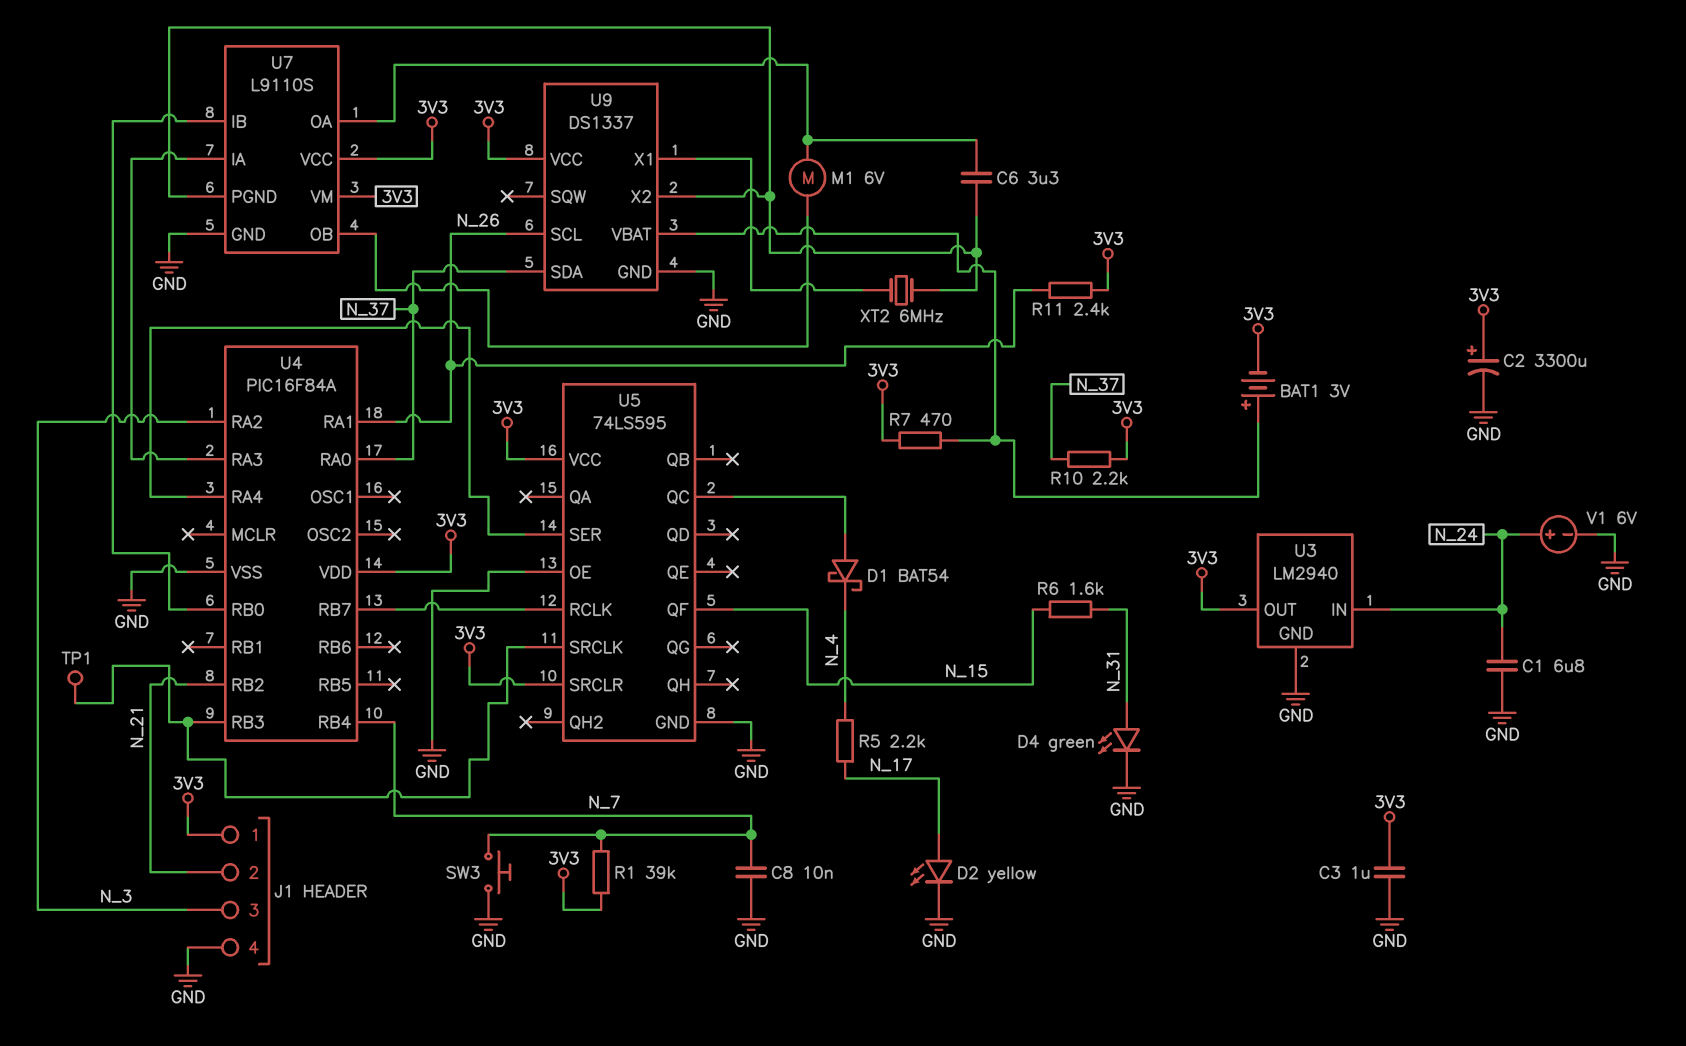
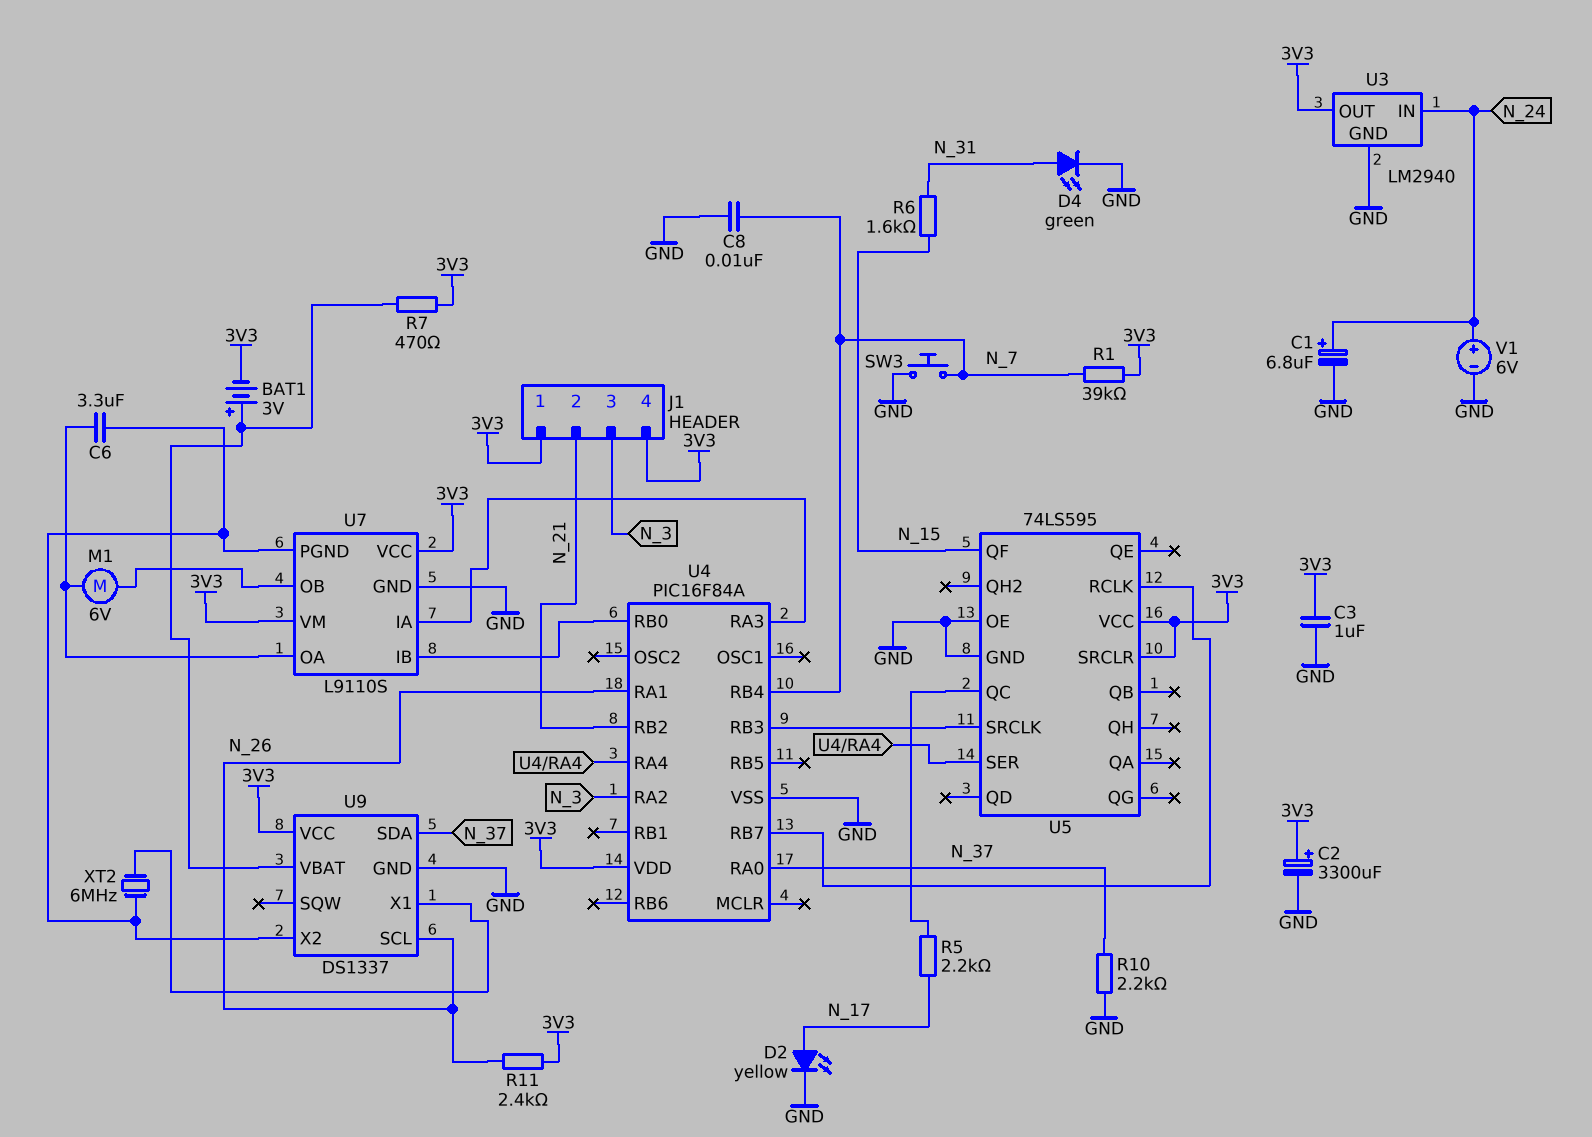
C1: 6.8uF (GND, N_24) -> 6.8uF (plus N_24, minus GND)
D1: schottky BAT54 (A U5/QC, K N_4) -> none
J1 pin 4: GND -> 3V3
R5: 2.2k (N_4, N_17) -> 2.2k (N_17, U5/QC)
R10: 2.2k (3V3, N_37) -> 2.2k (GND, N_37)
TP1: test point (U4/RB3) -> none

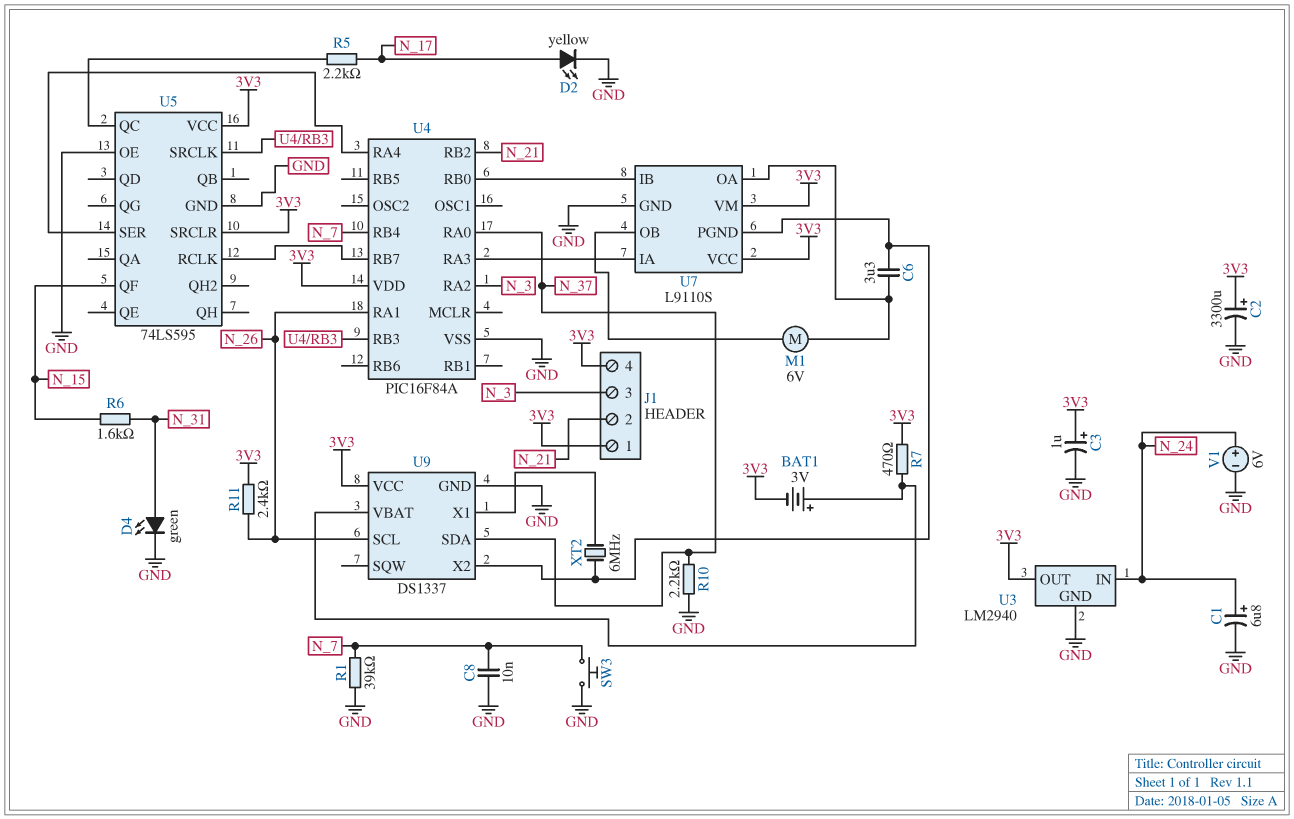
C3: 1uF (3V3, GND) -> 1uF (plus 3V3, minus GND)
R1: 39k (3V3, N_7) -> 39k (GND, N_7)

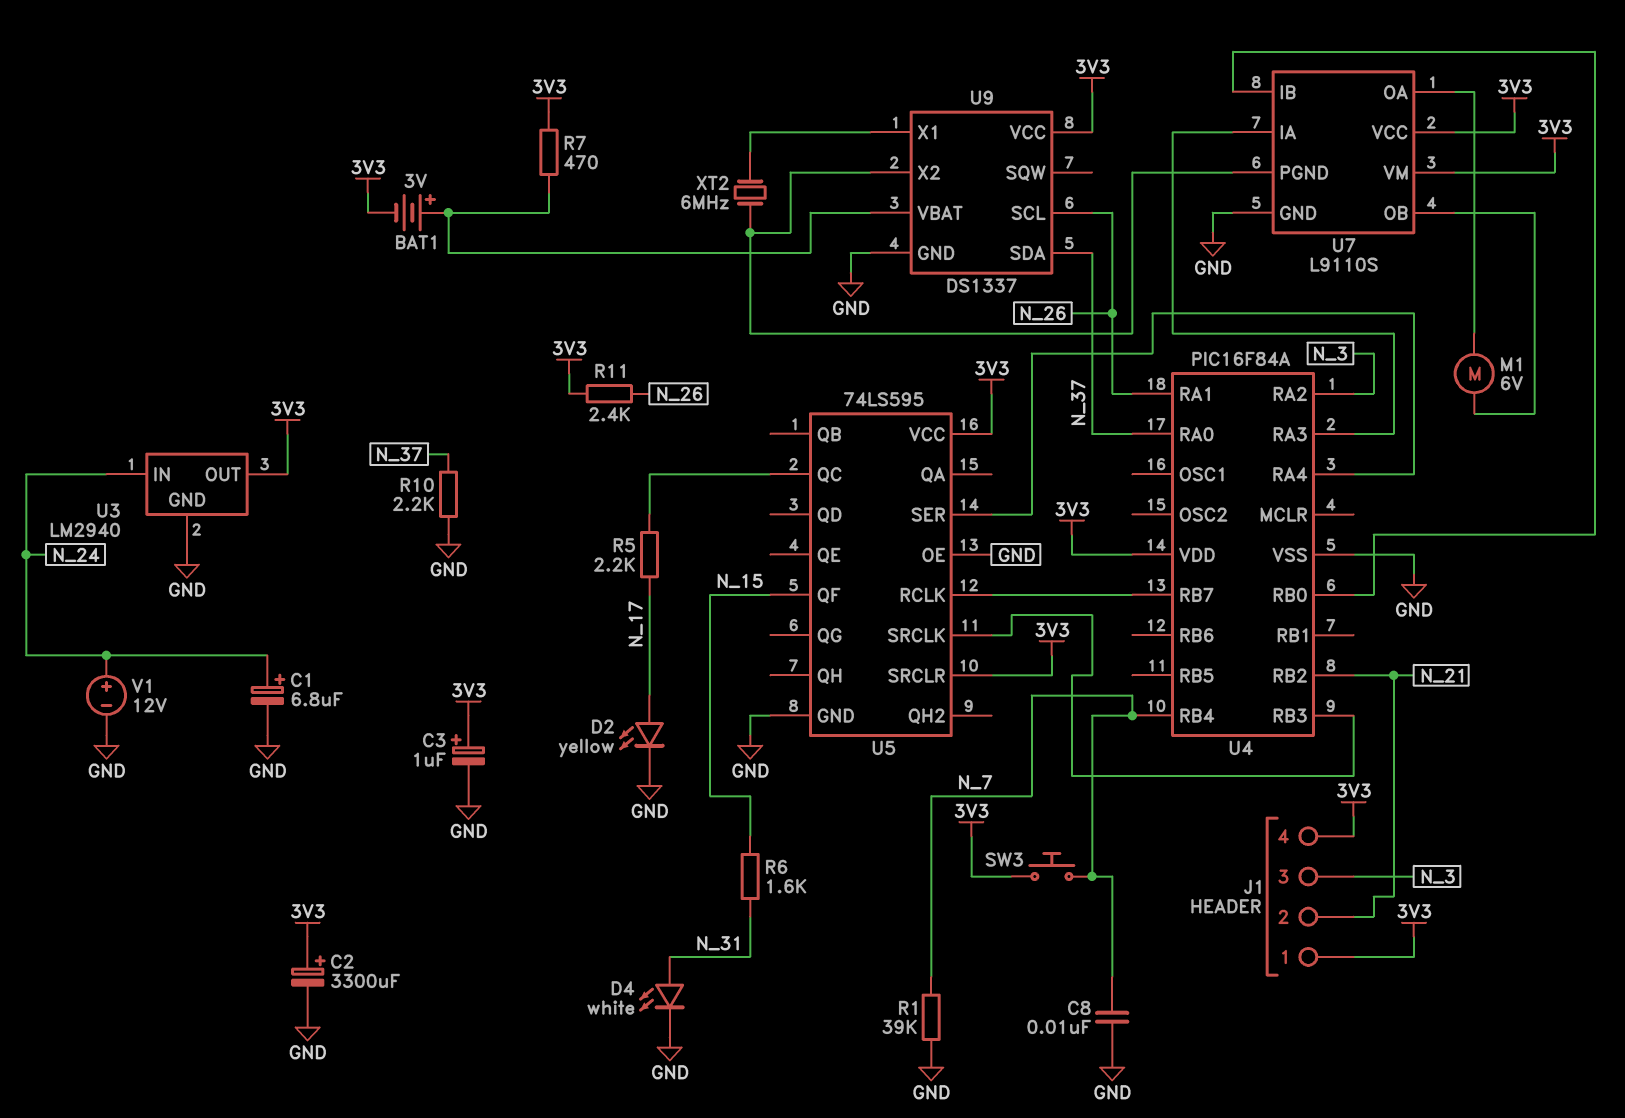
C6: 3.3uF (U7/OA, U7/PGND) -> none
D4: LED green (A N_31, K GND) -> LED white (A N_31, K GND)
SW3: button (GND, N_7) -> button (3V3, N_7)
V1: 6V (plus N_24, minus GND) -> 12V (plus N_24, minus GND)

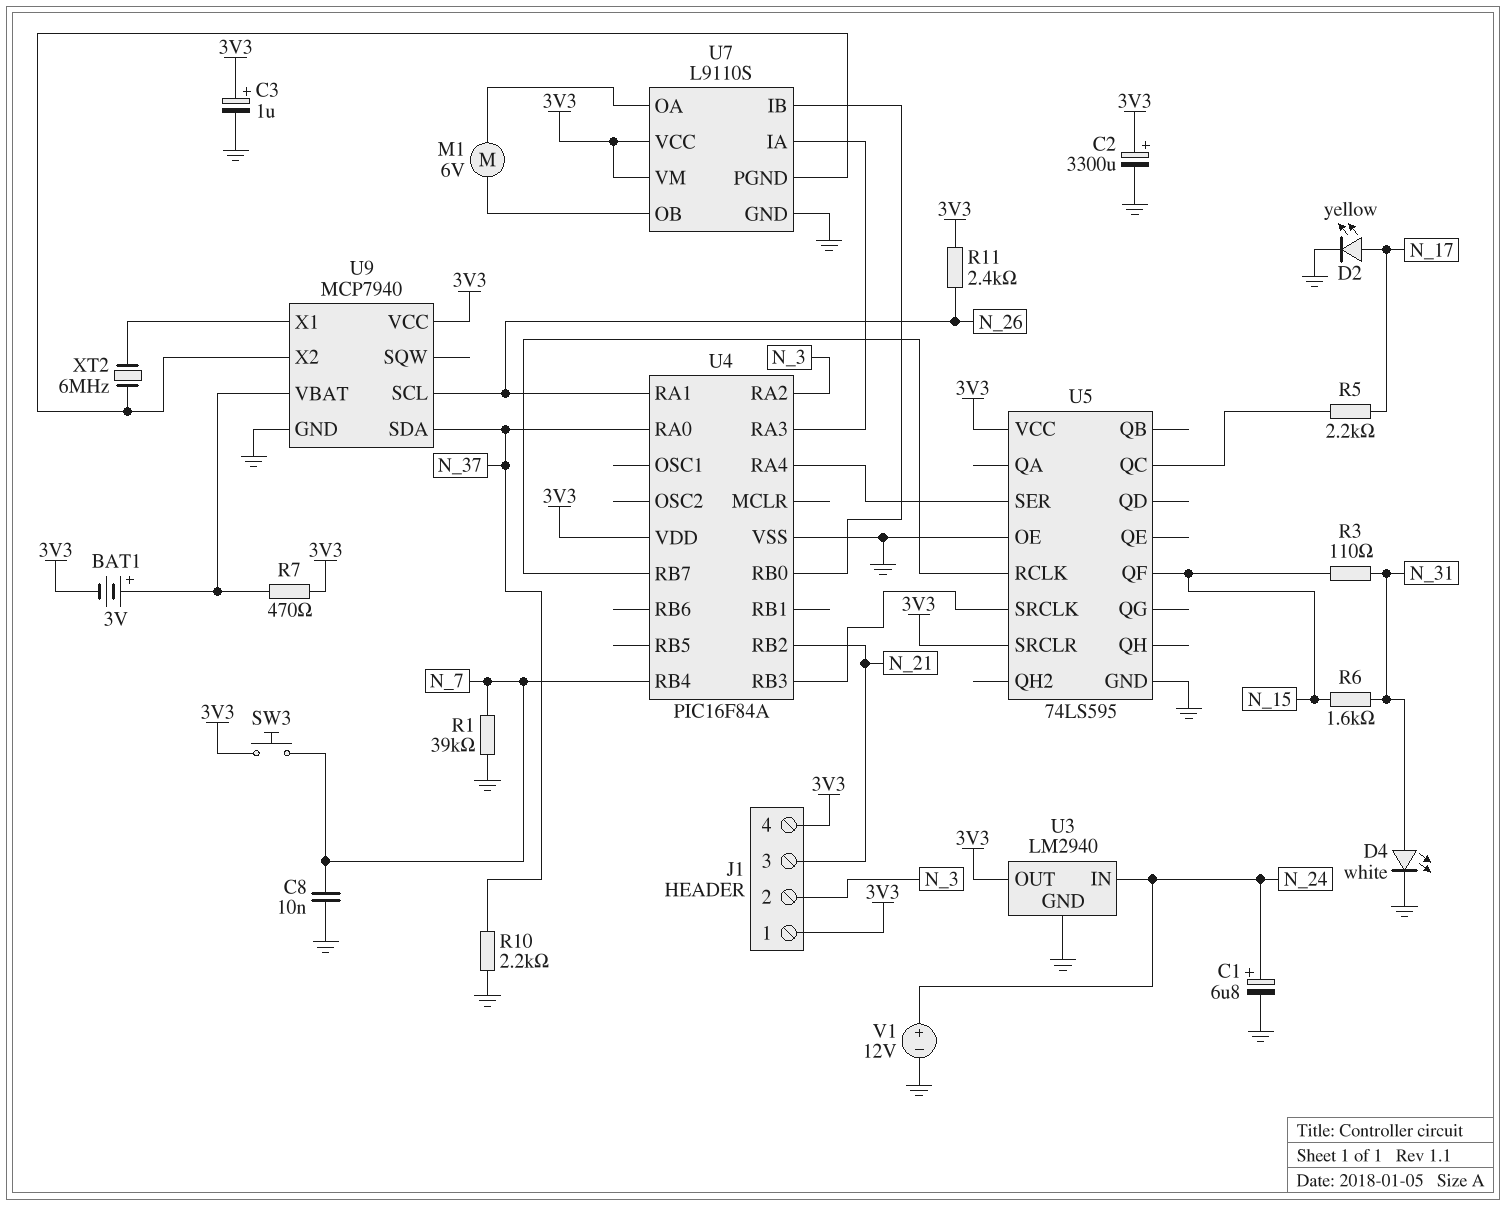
J1 pin 2: N_21 -> N_3
J1 pin 3: N_3 -> N_21
R3: none -> 110 (N_15, N_31)
U9: DS1337 -> MCP7940

